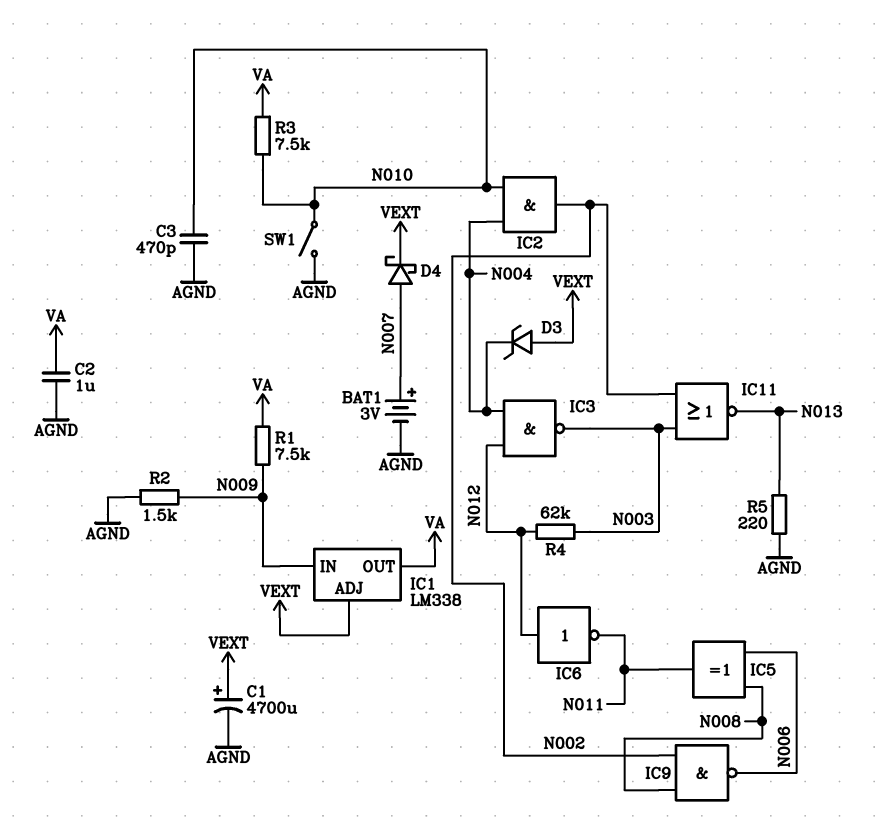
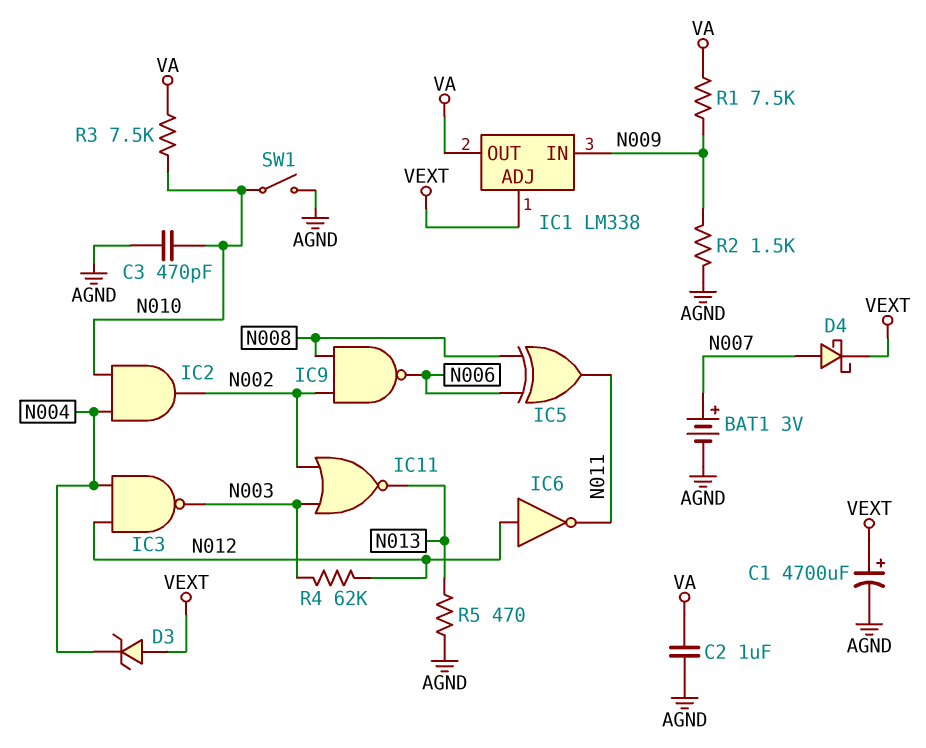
R5: 220 (AGND, N013) -> 470 (AGND, N013)

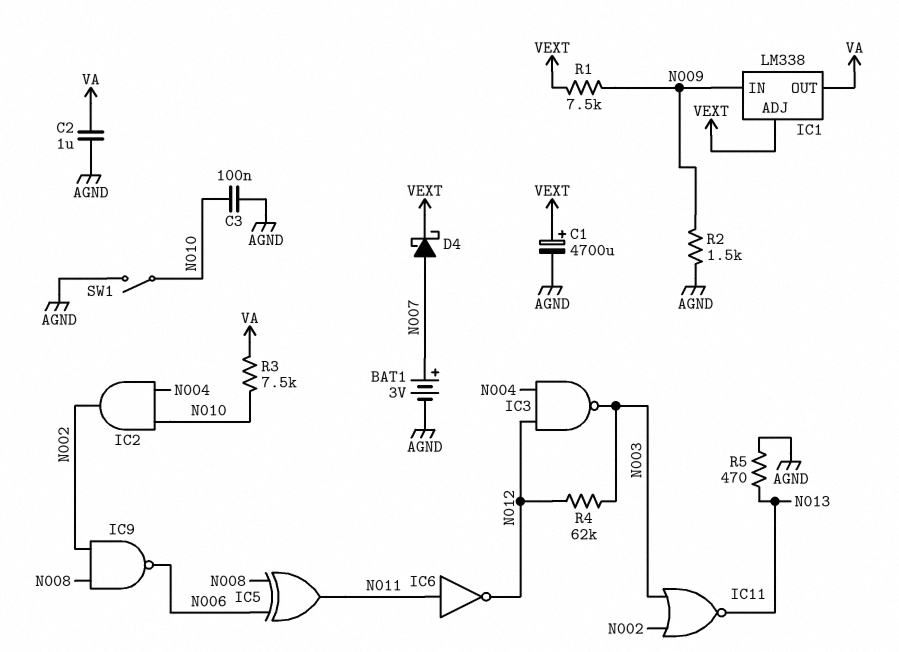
C3: 470pF (AGND, N010) -> 100nF (AGND, N010)
D3: zener (A VEXT, K N004) -> none
IC6: NOT (in N012, out N011) -> NOT (in N011, out N012)
R1: 7.5k (N009, VA) -> 7.5k (N009, VEXT)

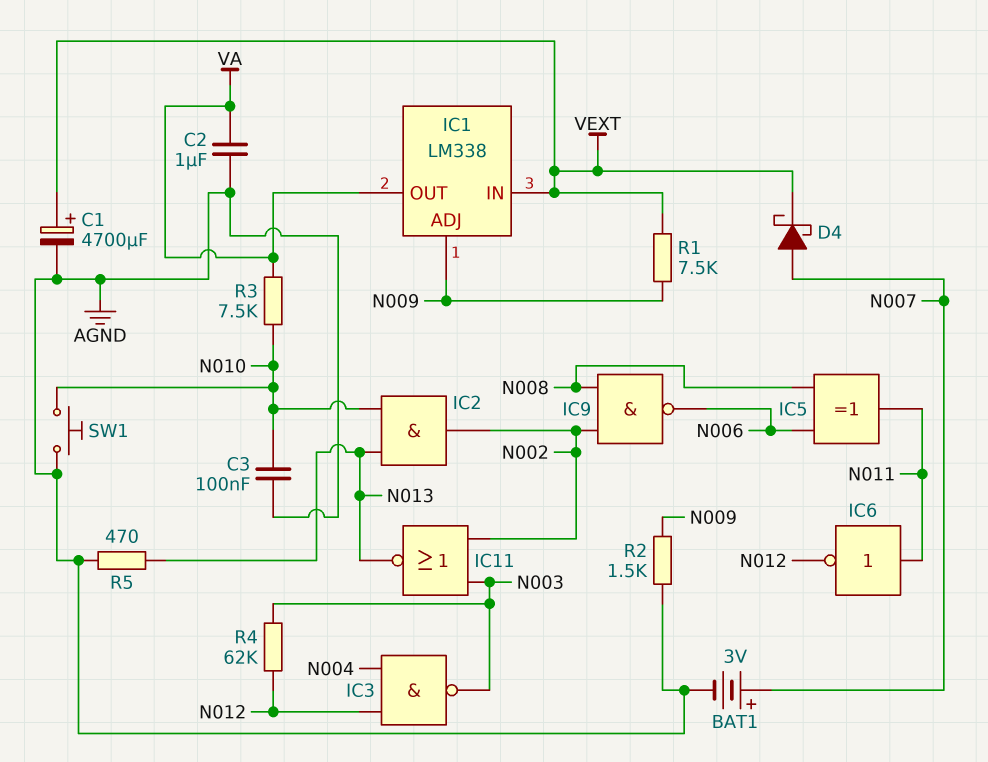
IC1 pin ADJ: VEXT -> N009
IC1 pin IN: N009 -> VEXT
IC2: AND (in N004, in N010, out N002) -> AND (in N010, in N013, out N002)
SW1: switch (AGND, N010) -> button (AGND, N010)

